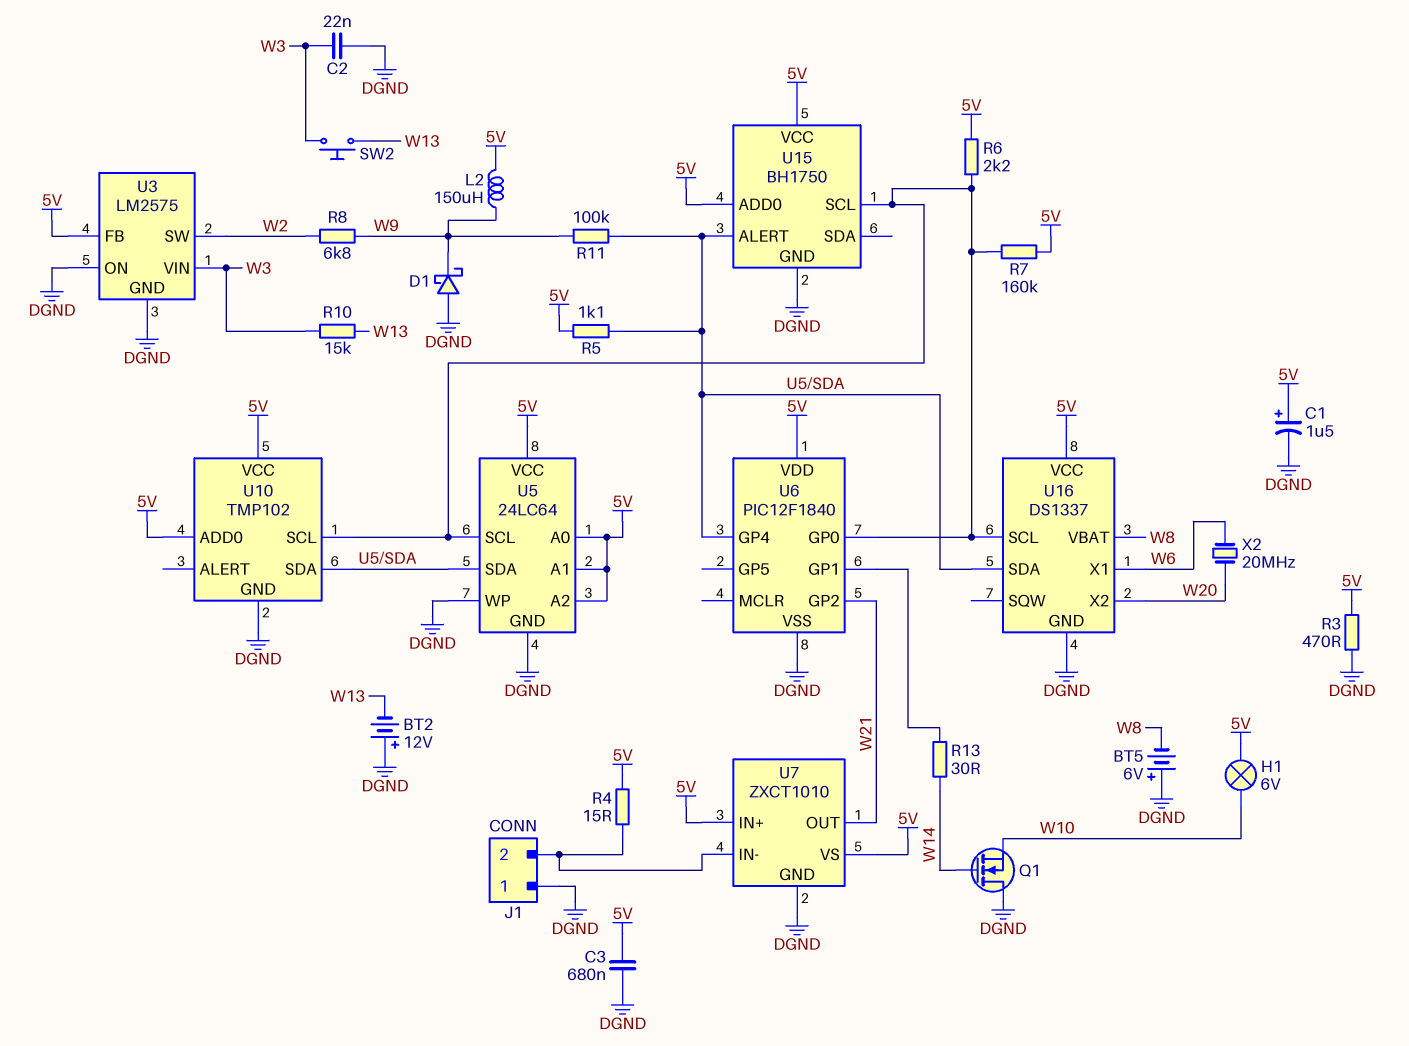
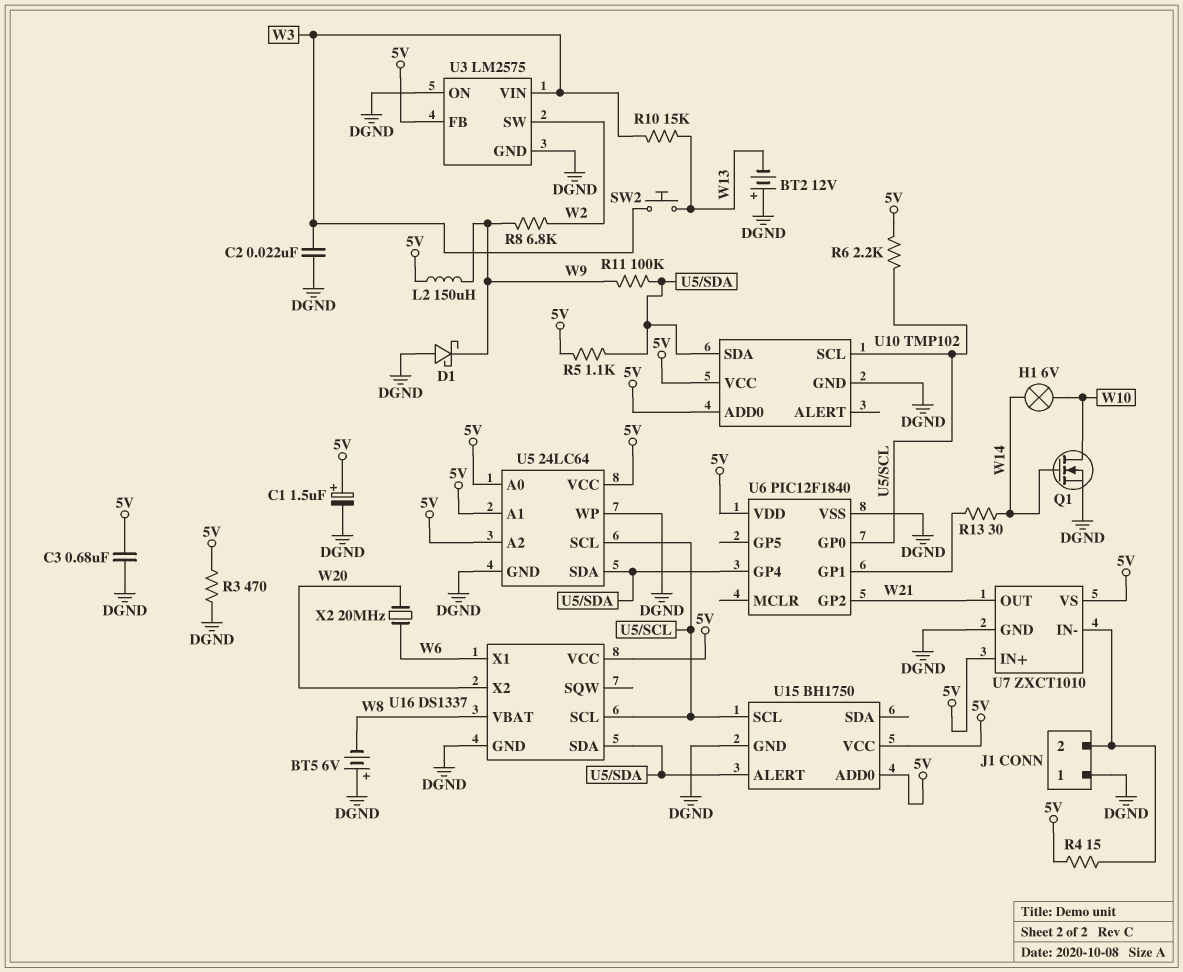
H1: lamp 6V (5V, W10) -> lamp 6V (W10, W14)
Q1: NMOS (G W14, D DGND, S W10) -> NMOS (G W14, D W10, S DGND)
R7: 160k (5V, U5/SCL) -> none

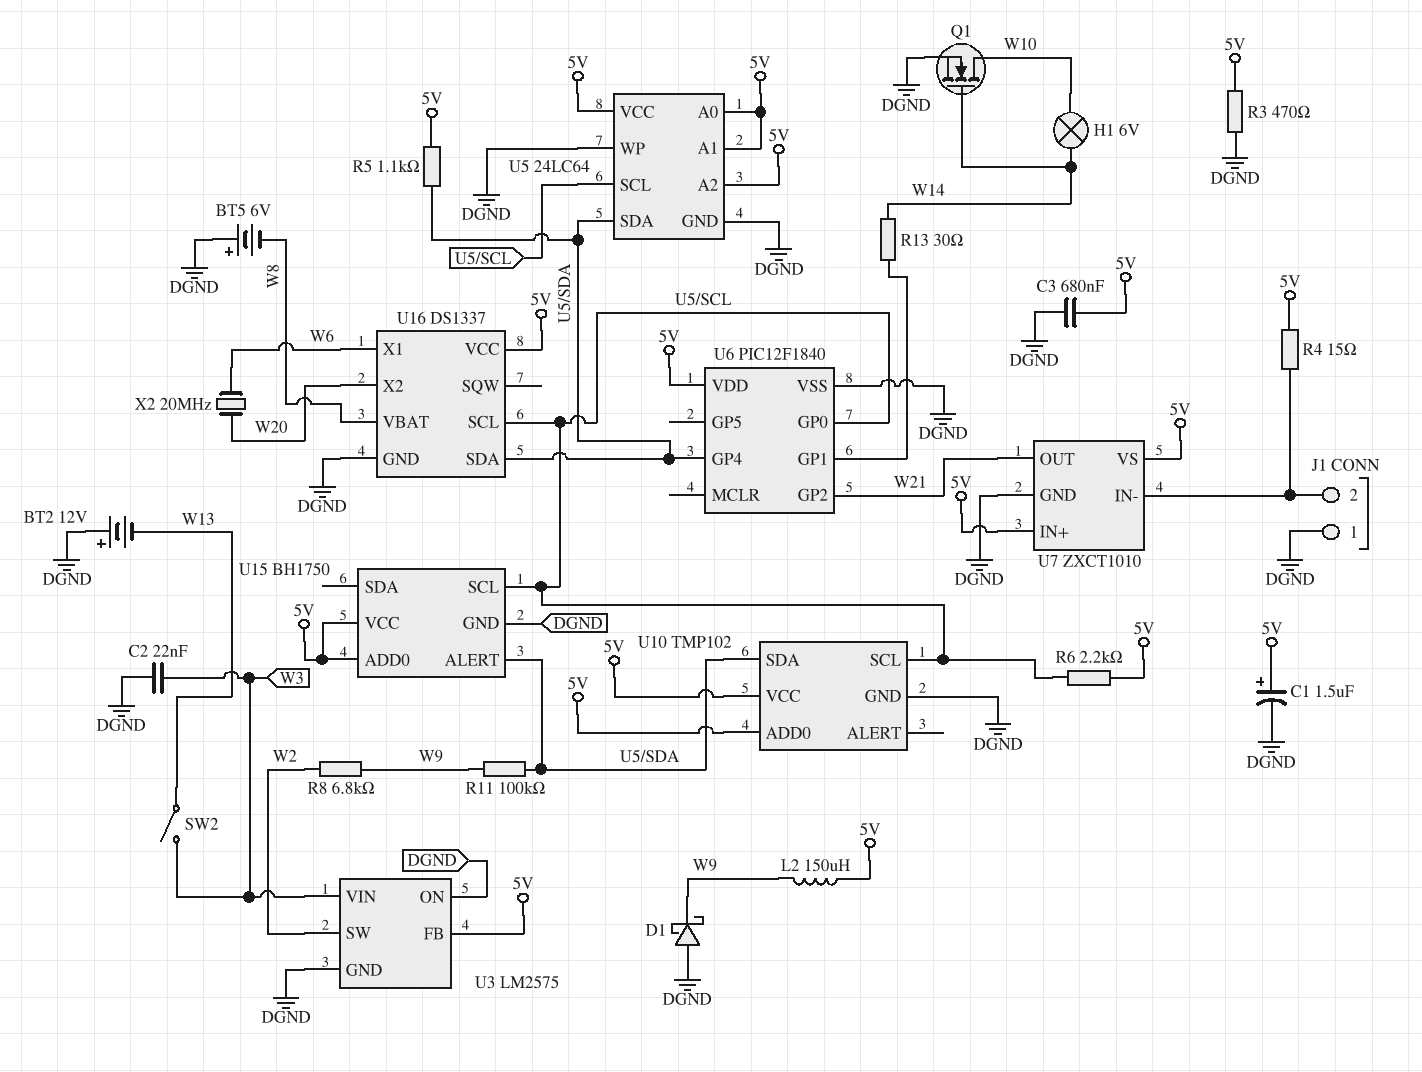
R10: 15k (W3, W13) -> none
SW2: button (W3, W13) -> switch (W3, W13)

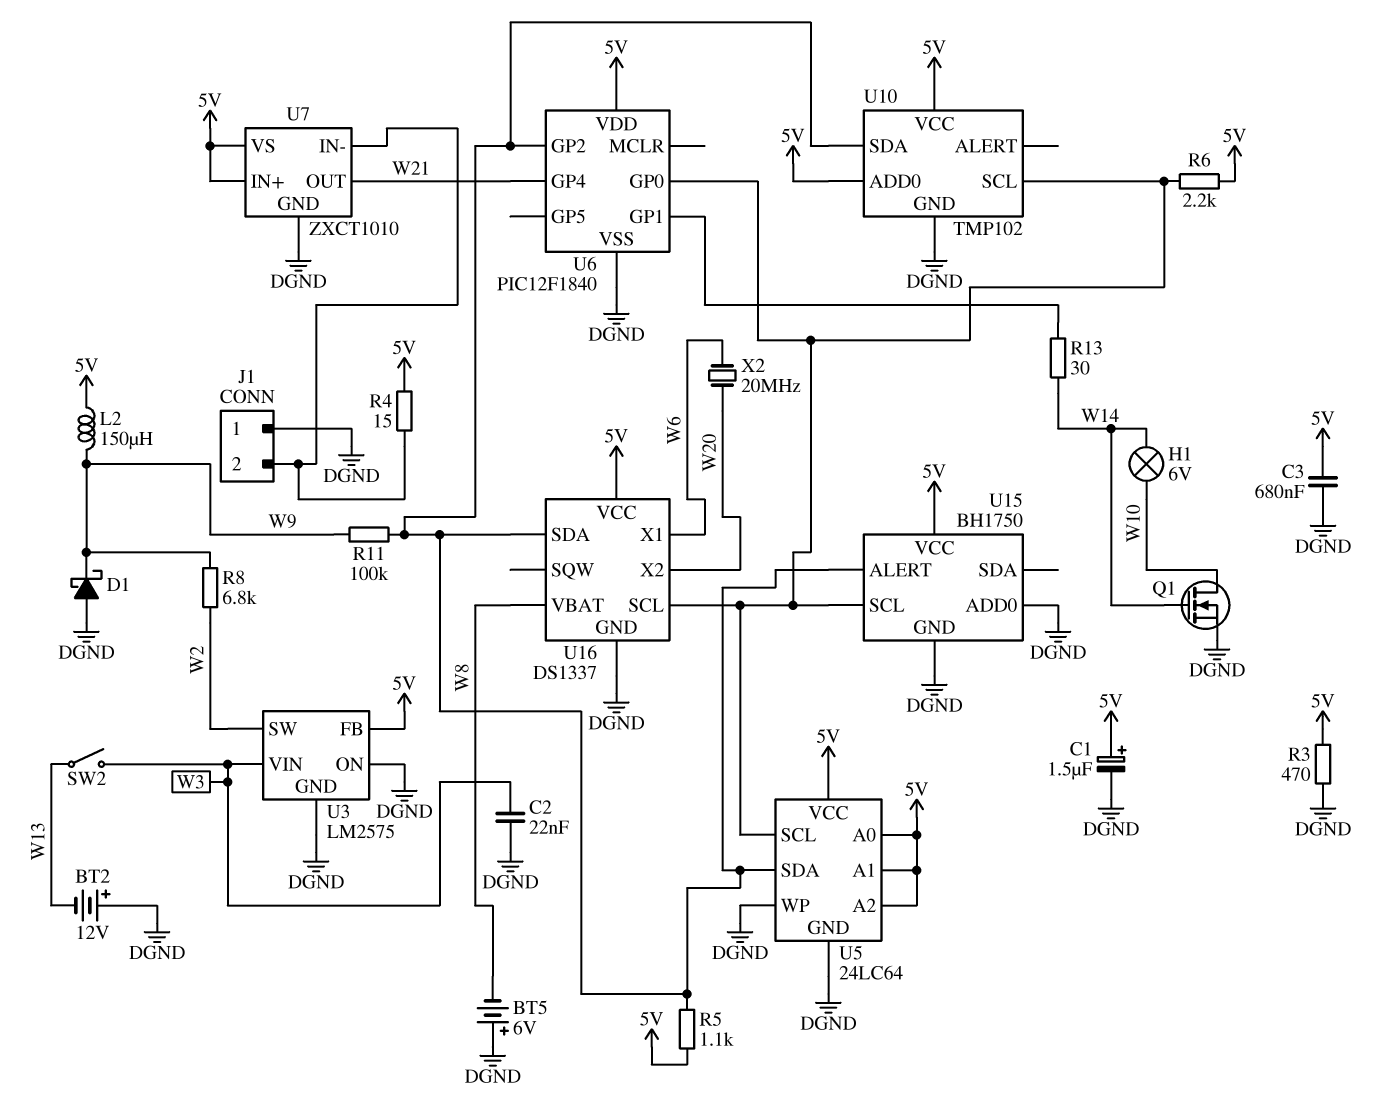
U6 pin GP2: W21 -> U5/SDA
U6 pin GP4: U5/SDA -> W21
U15 pin ADD0: 5V -> DGND

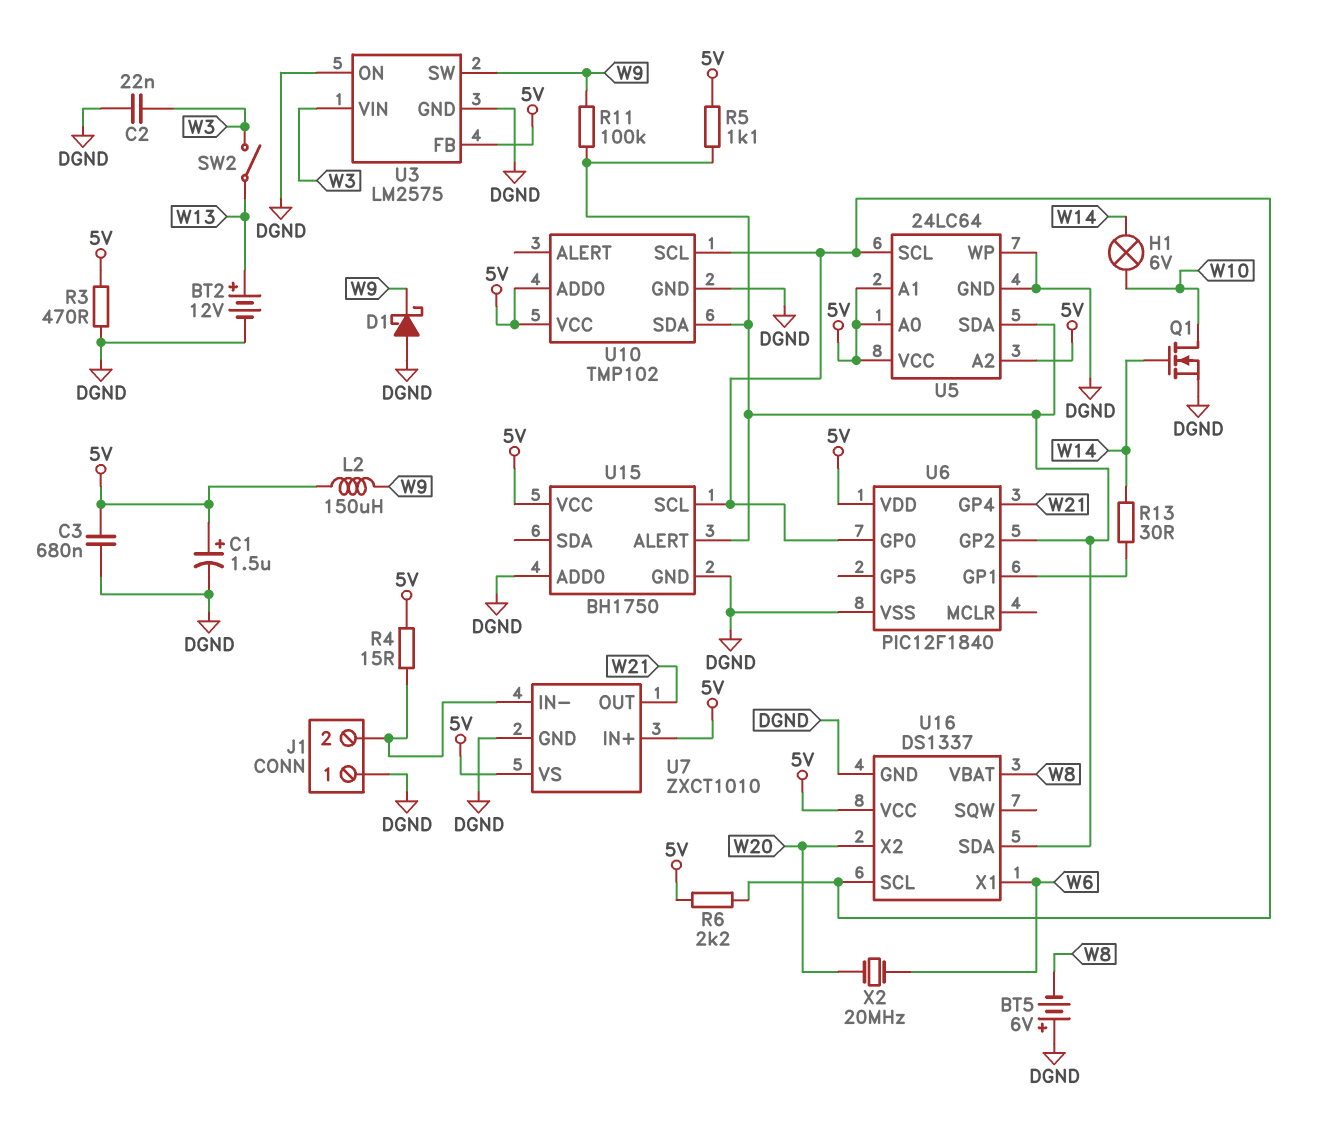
BT2: 12V (plus DGND, minus W13) -> 12V (plus W13, minus DGND)
R8: 6.8k (W2, W9) -> none
U3 pin SW: W2 -> W9

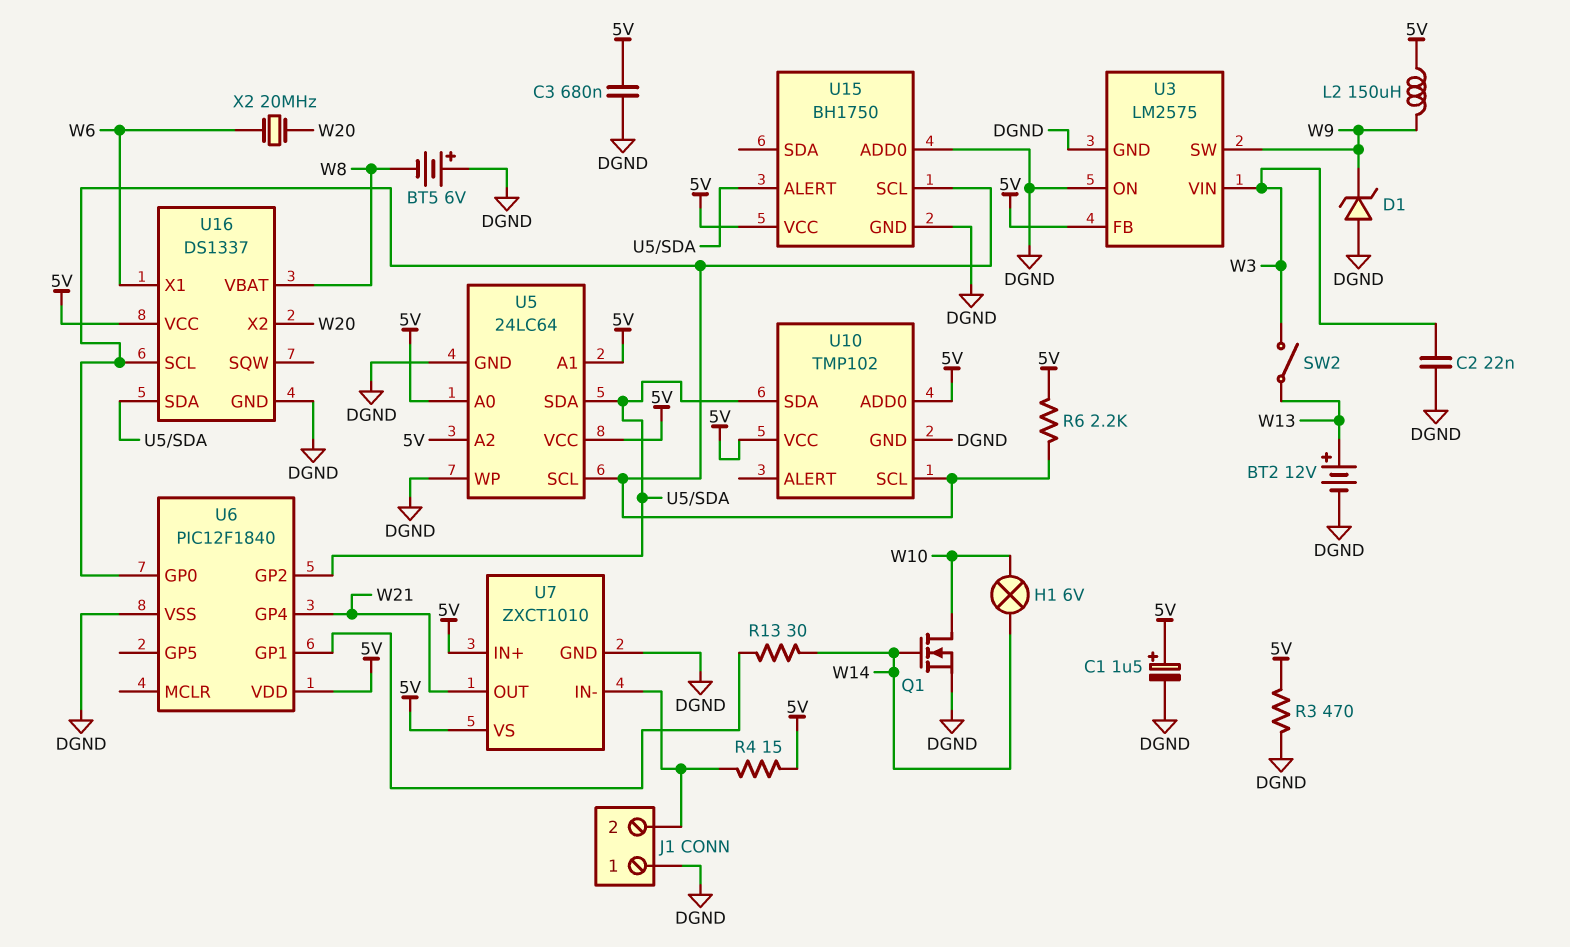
D1: schottky (A DGND, K W9) -> zener (A DGND, K W9)
R5: 1.1k (5V, U5/SDA) -> none
R11: 100k (U5/SDA, W9) -> none

